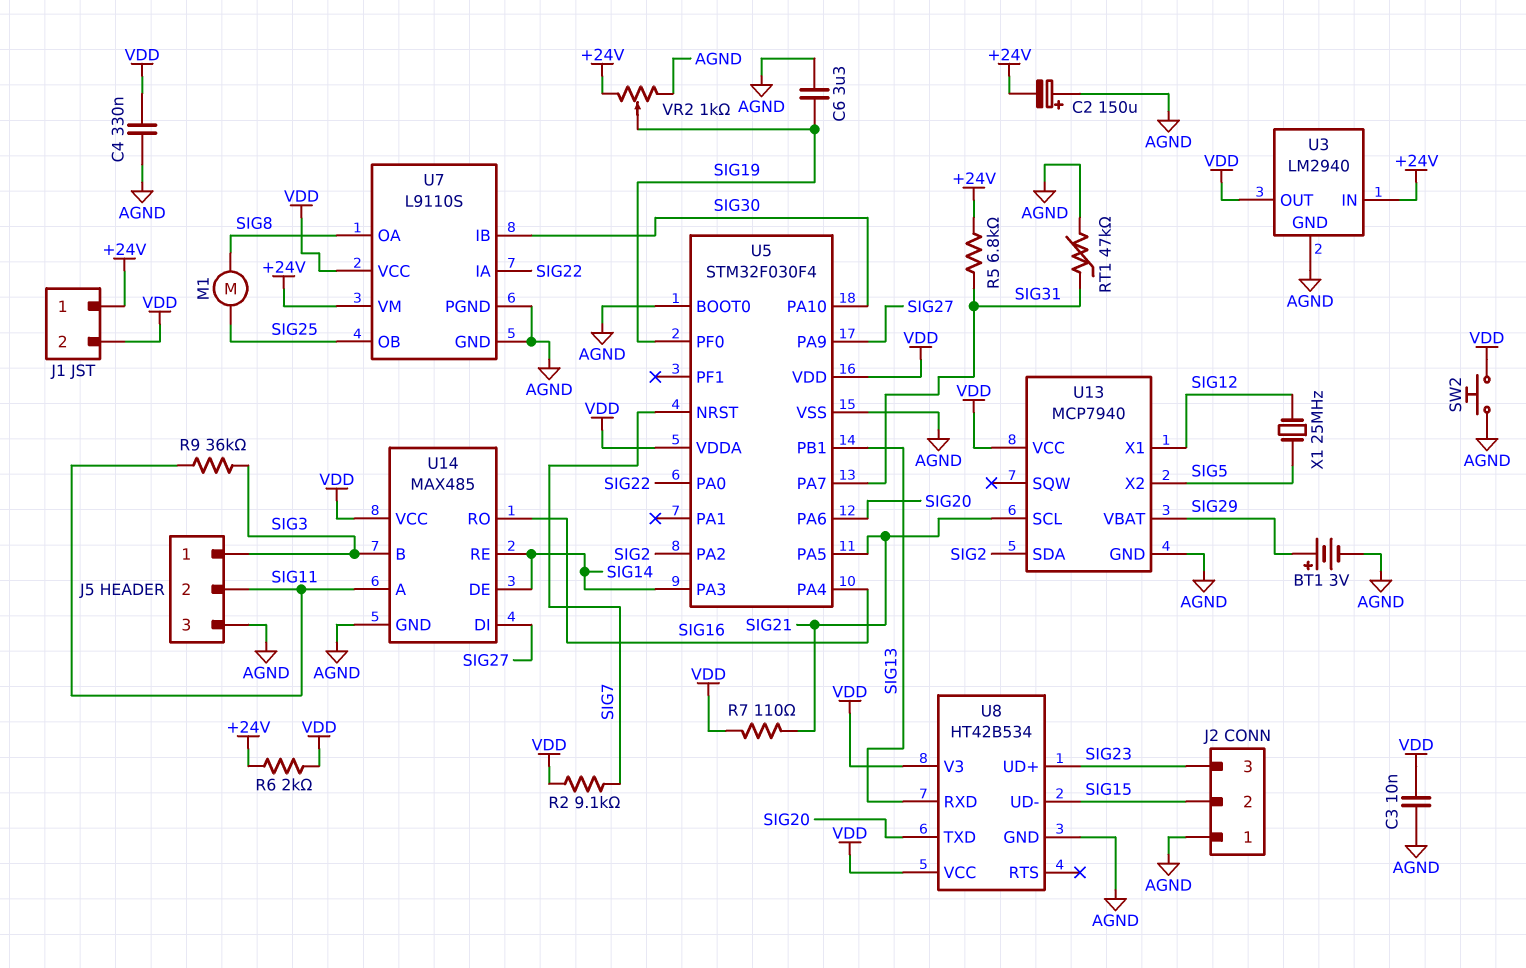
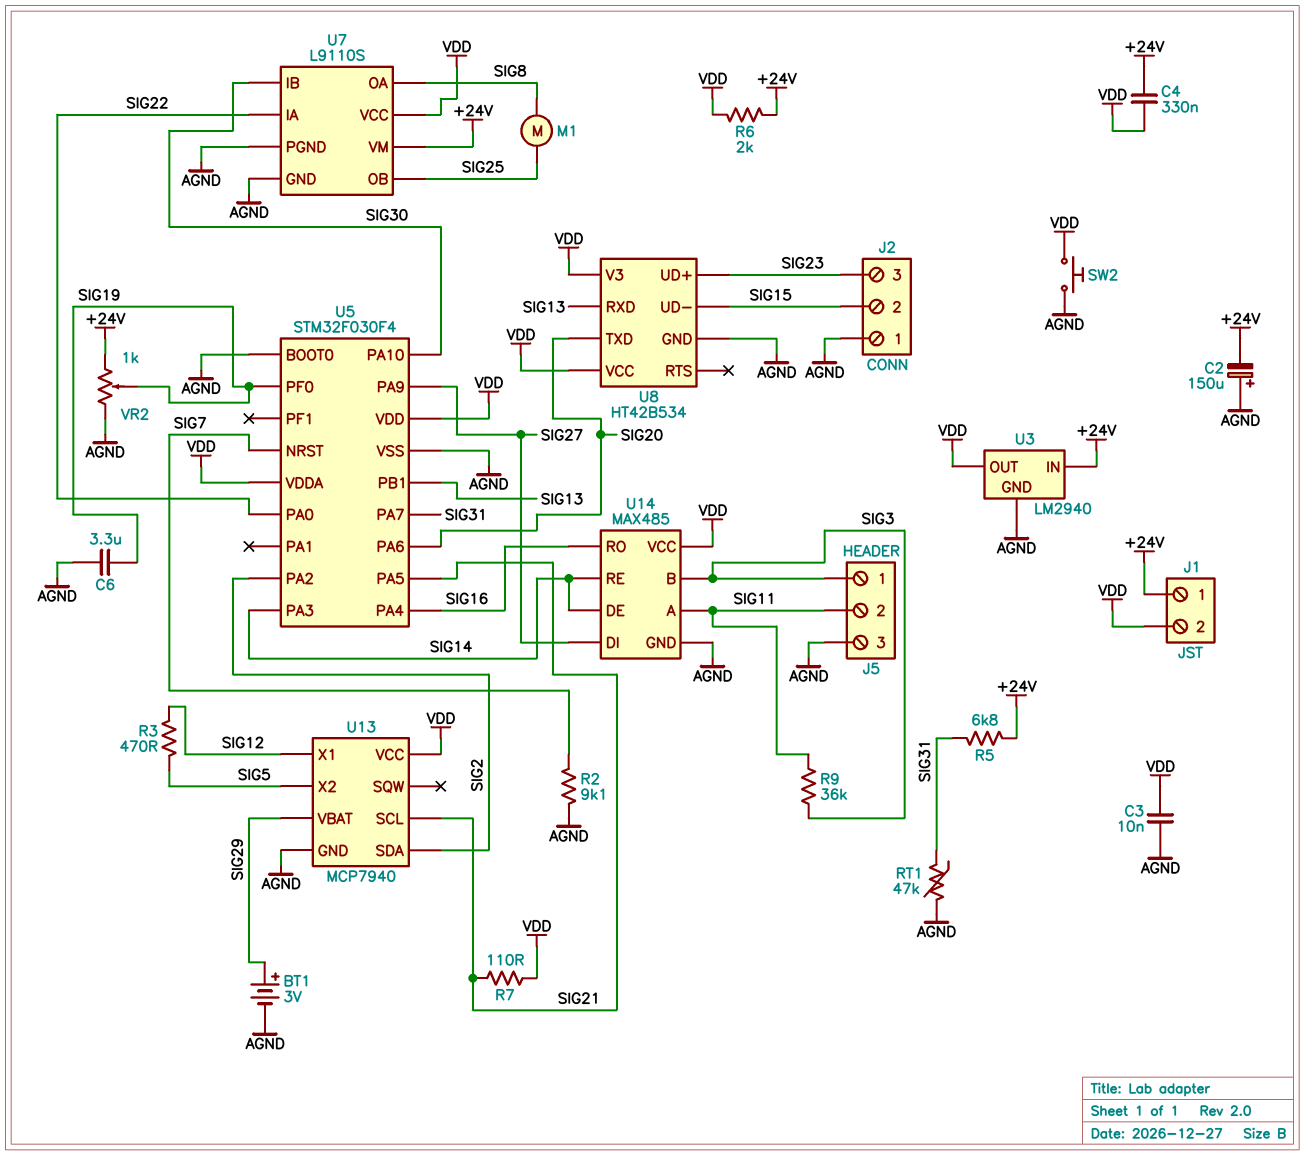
C4: 330nF (AGND, VDD) -> 330nF (+24V, VDD)
R2: 9.1k (SIG7, VDD) -> 9.1k (AGND, SIG7)
R3: none -> 470 (SIG5, SIG12)
X1: 25MHz (SIG5, SIG12) -> none

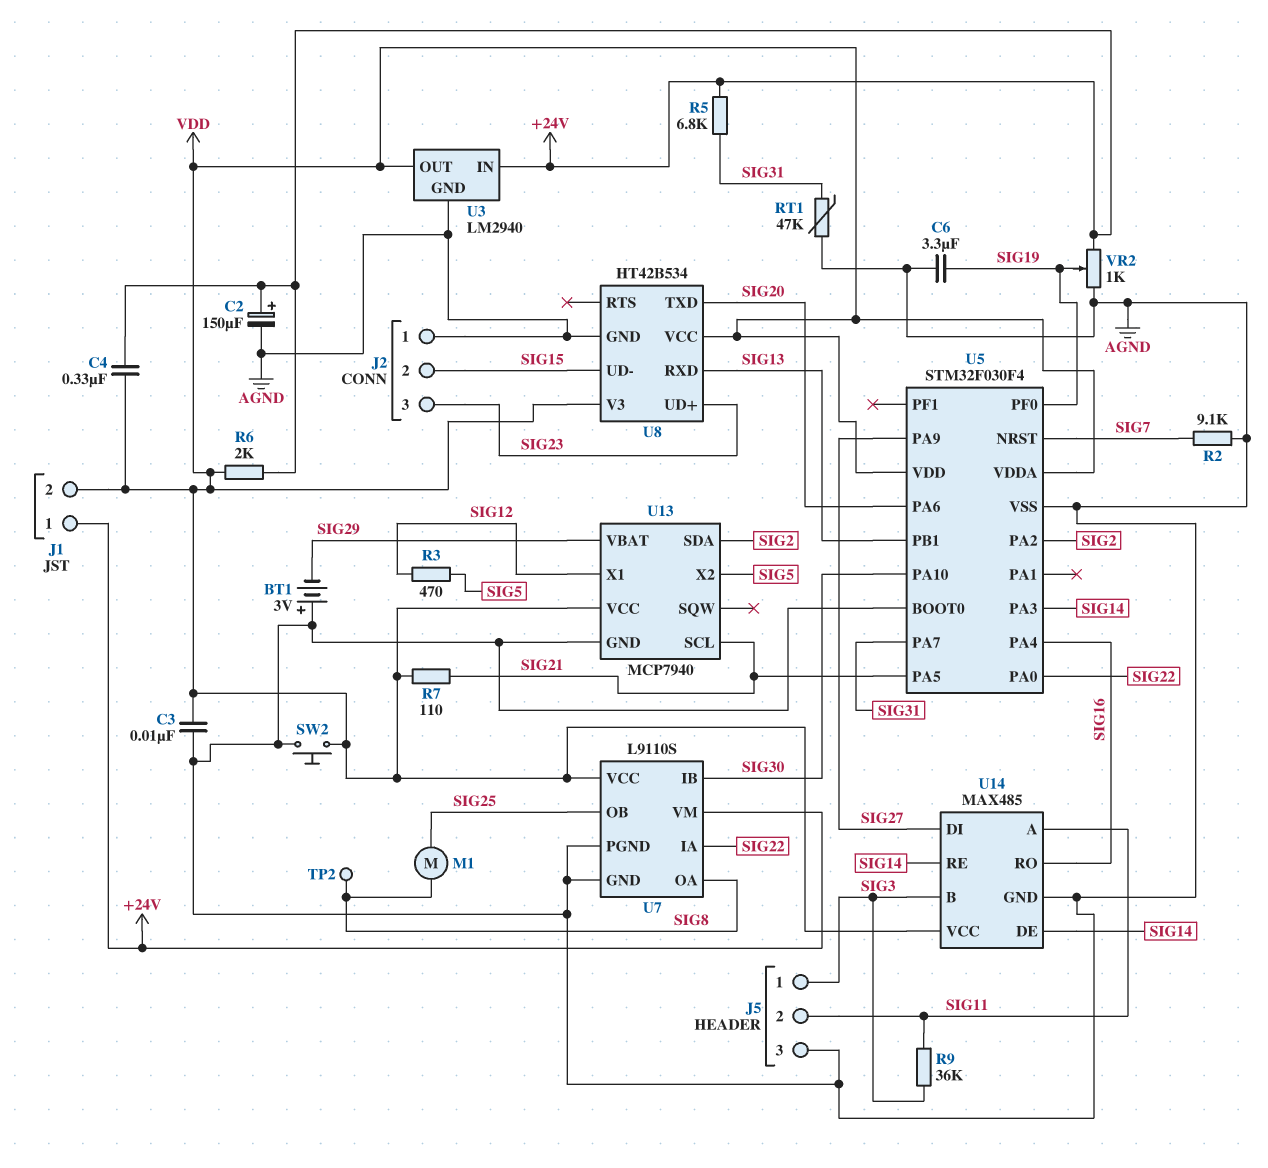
BT1: 3V (plus SIG29, minus AGND) -> 3V (plus AGND, minus SIG29)
C2: 150uF (plus AGND, minus +24V) -> 150uF (plus +24V, minus AGND)
TP2: none -> test point (SIG8)

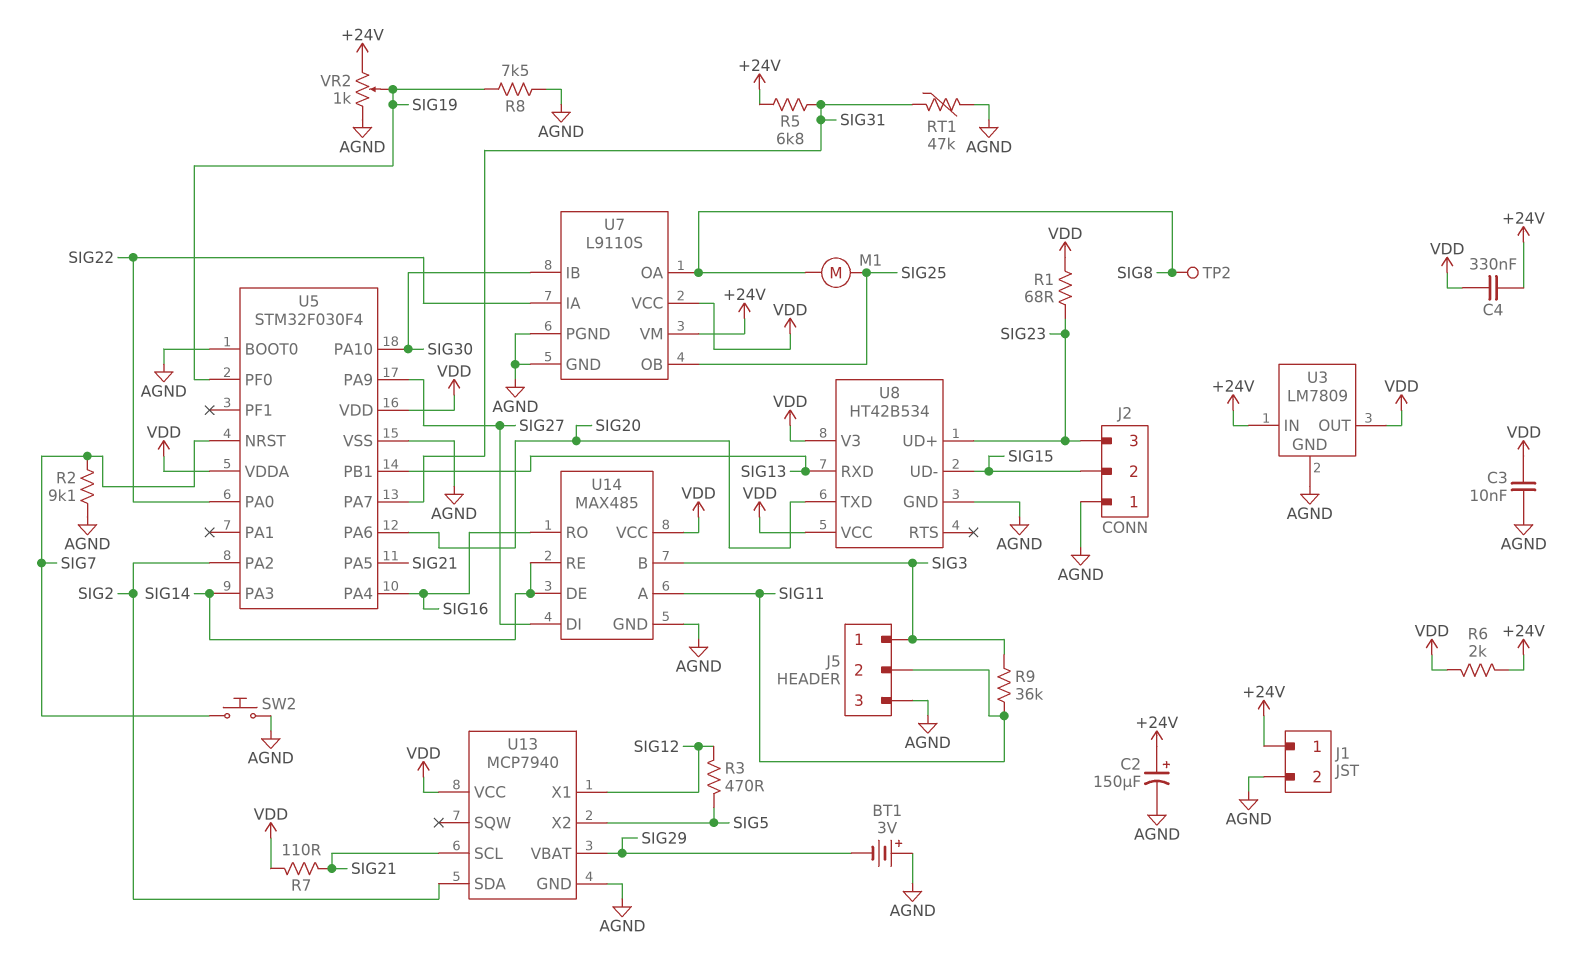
C6: 3.3uF (AGND, SIG19) -> none
J1 pin 2: VDD -> AGND
R1: none -> 68 (SIG23, VDD)
R8: none -> 7.5k (AGND, SIG19)
SW2: button (AGND, VDD) -> button (AGND, SIG7)
U3: LM2940 -> LM7809

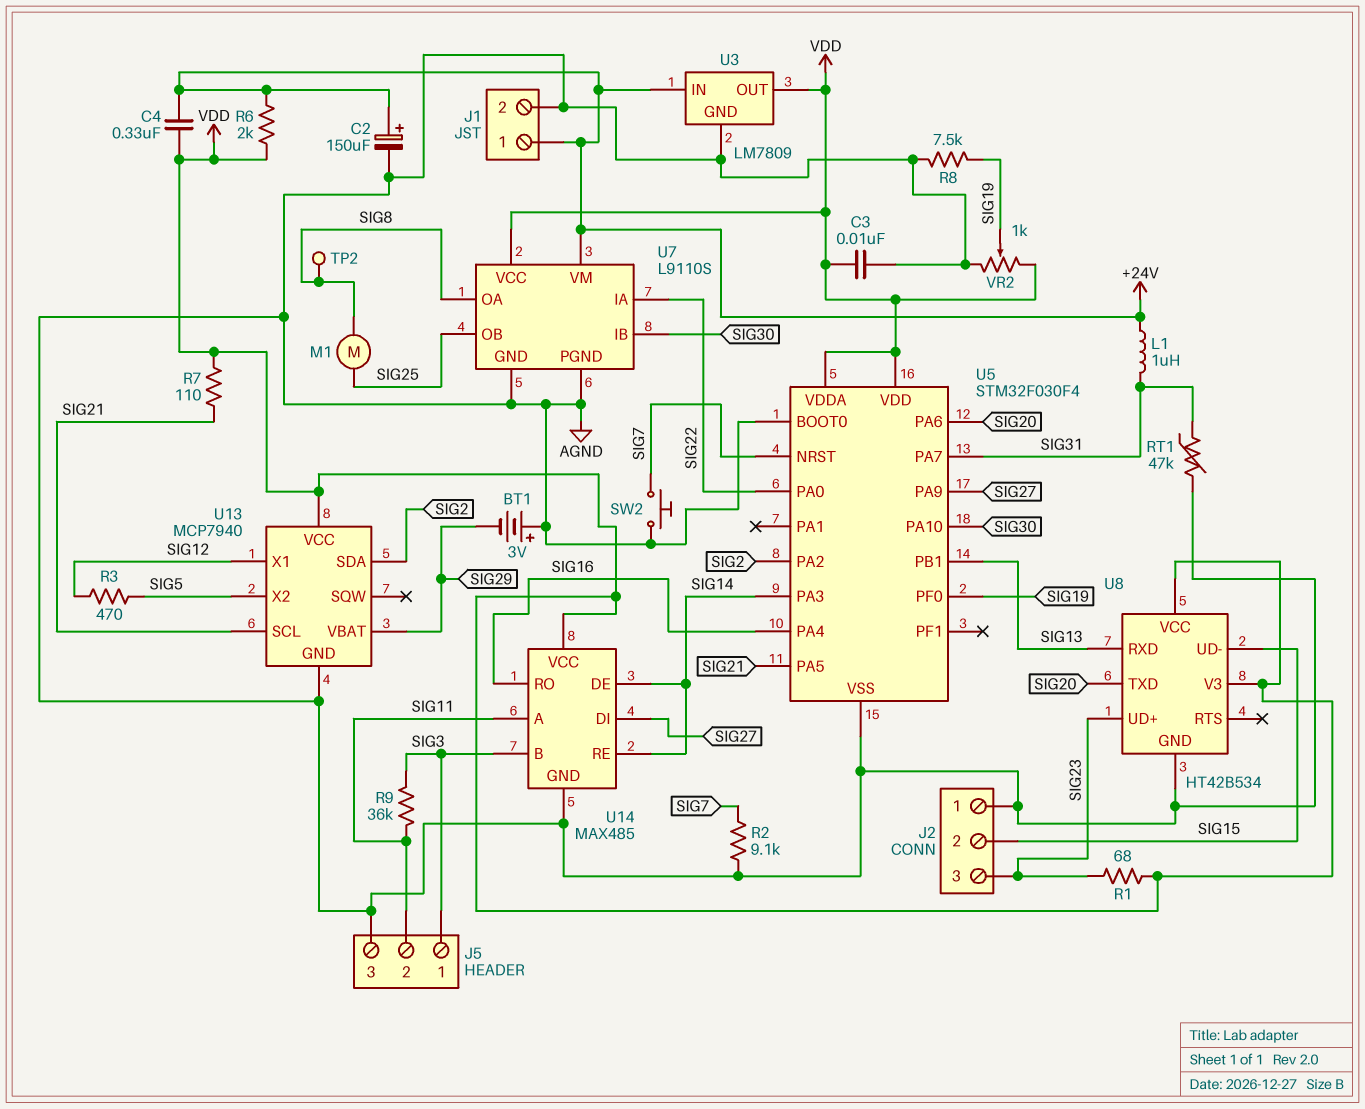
L1: none -> 1uH (+24V, SIG31)
R5: 6.8k (+24V, SIG31) -> none
VR2: 1k (+24V, AGND, wiper SIG19) -> 1k (AGND, VDD, wiper SIG19)

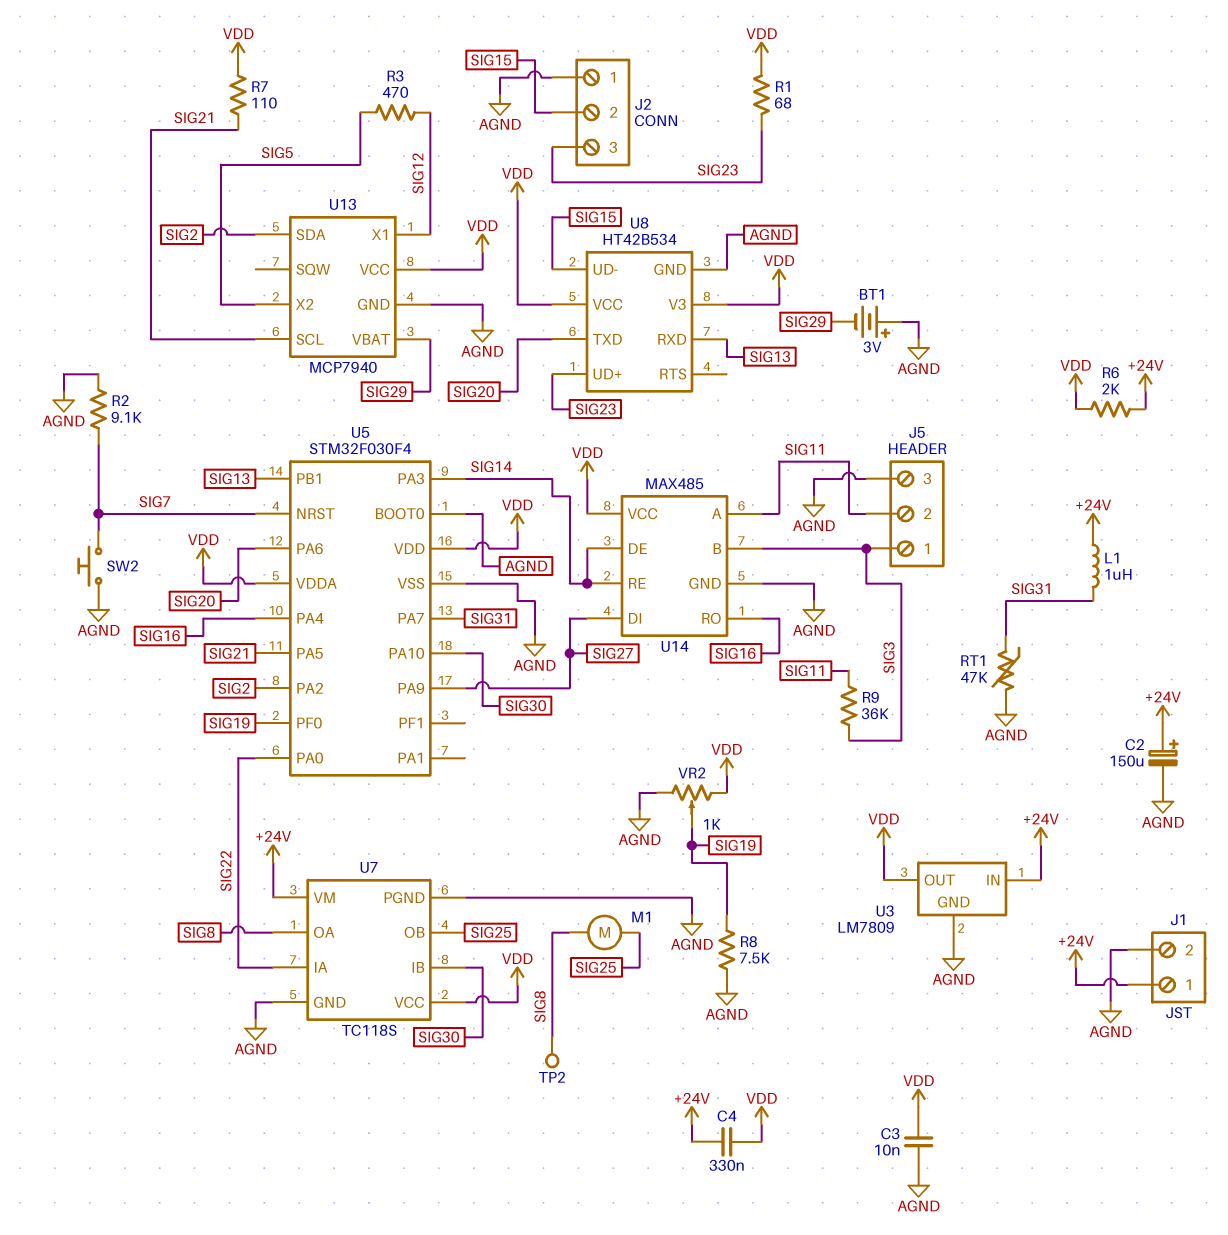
U7: L9110S -> TC118S

